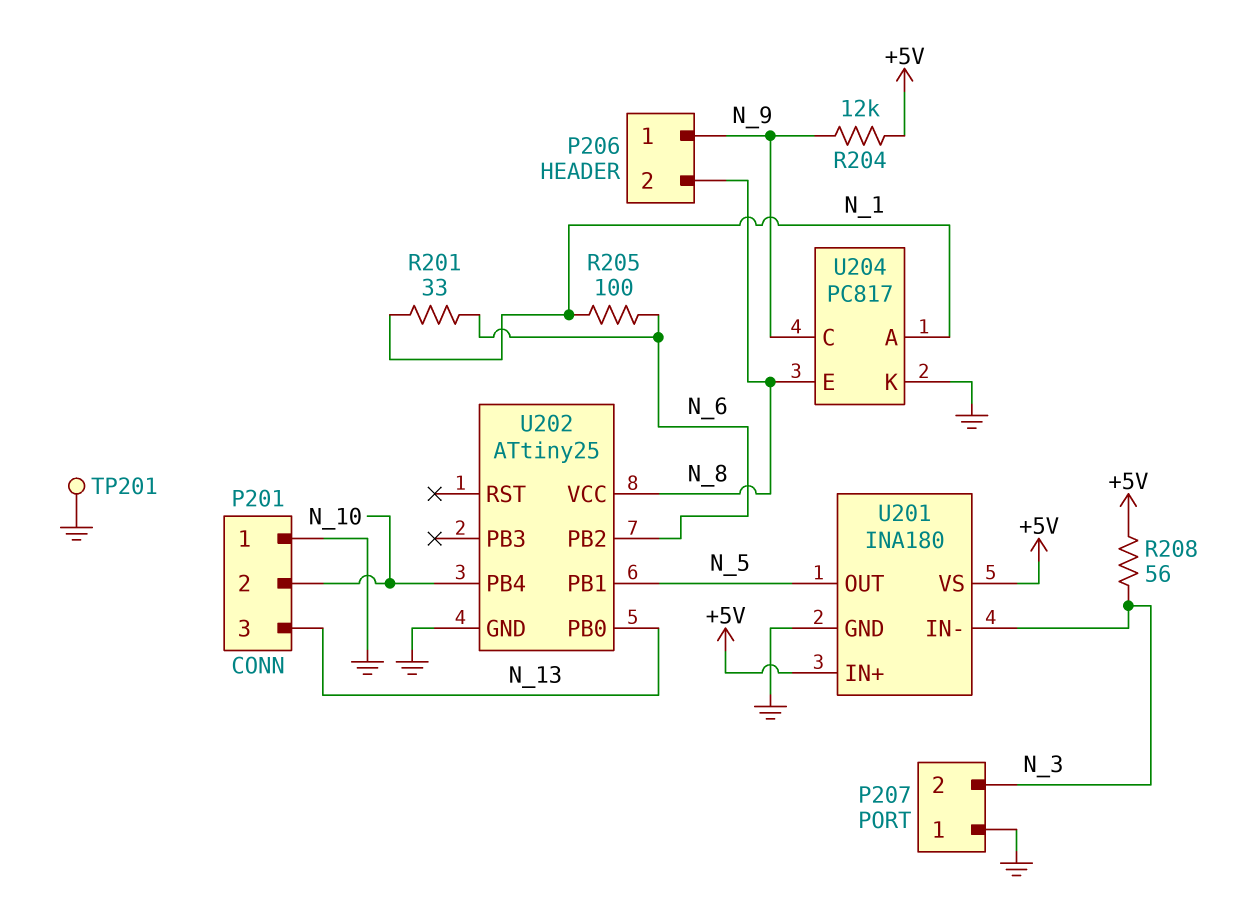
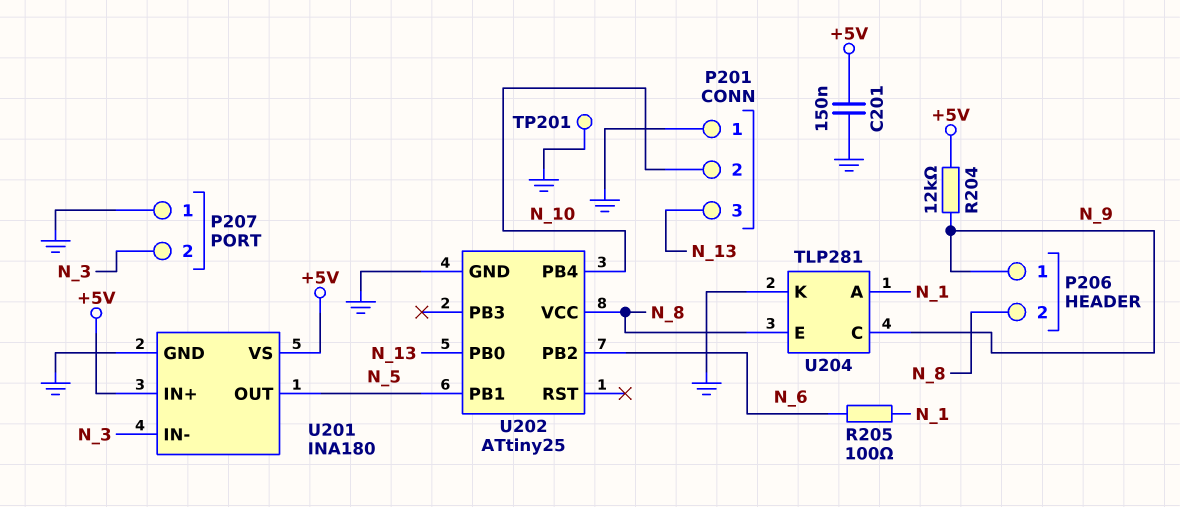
C201: none -> 150nF (+5V, GND)
R201: 33 (N_1, N_6) -> none
R208: 56 (+5V, N_3) -> none
U204: PC817 -> TLP281

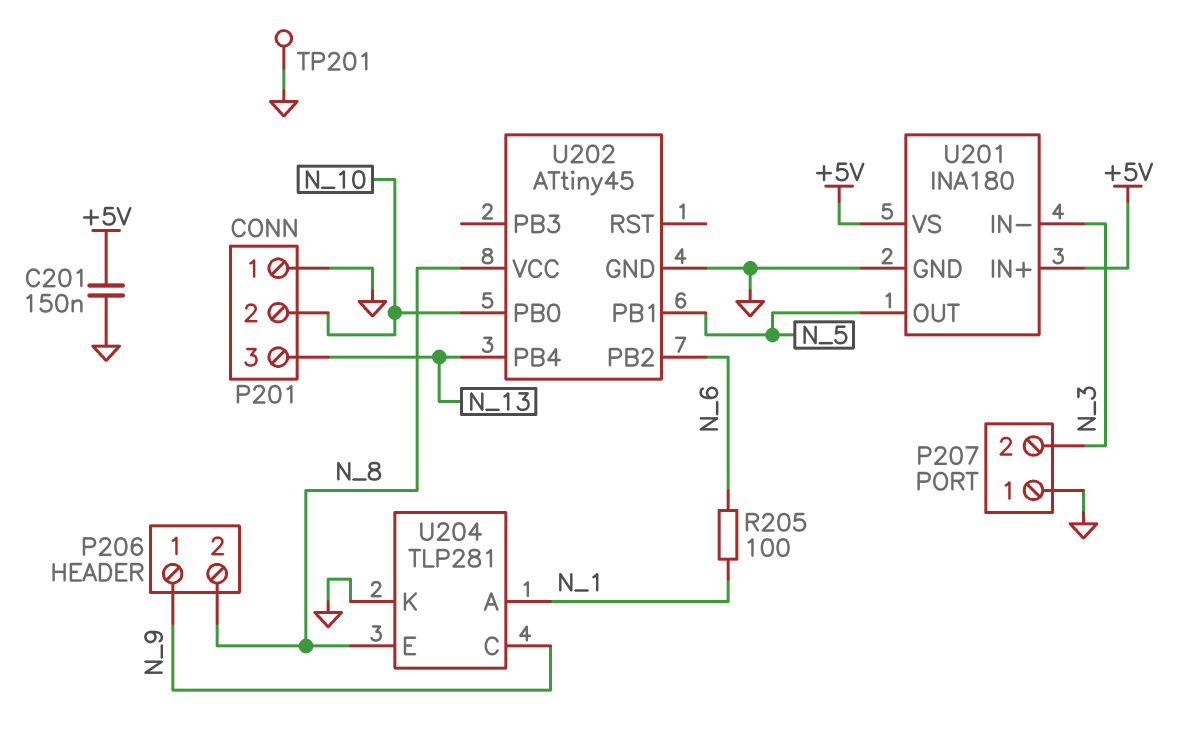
R204: 12k (+5V, N_9) -> none
U202: ATtiny25 -> ATtiny45
U202 pin PB0: N_13 -> N_10
U202 pin PB4: N_10 -> N_13

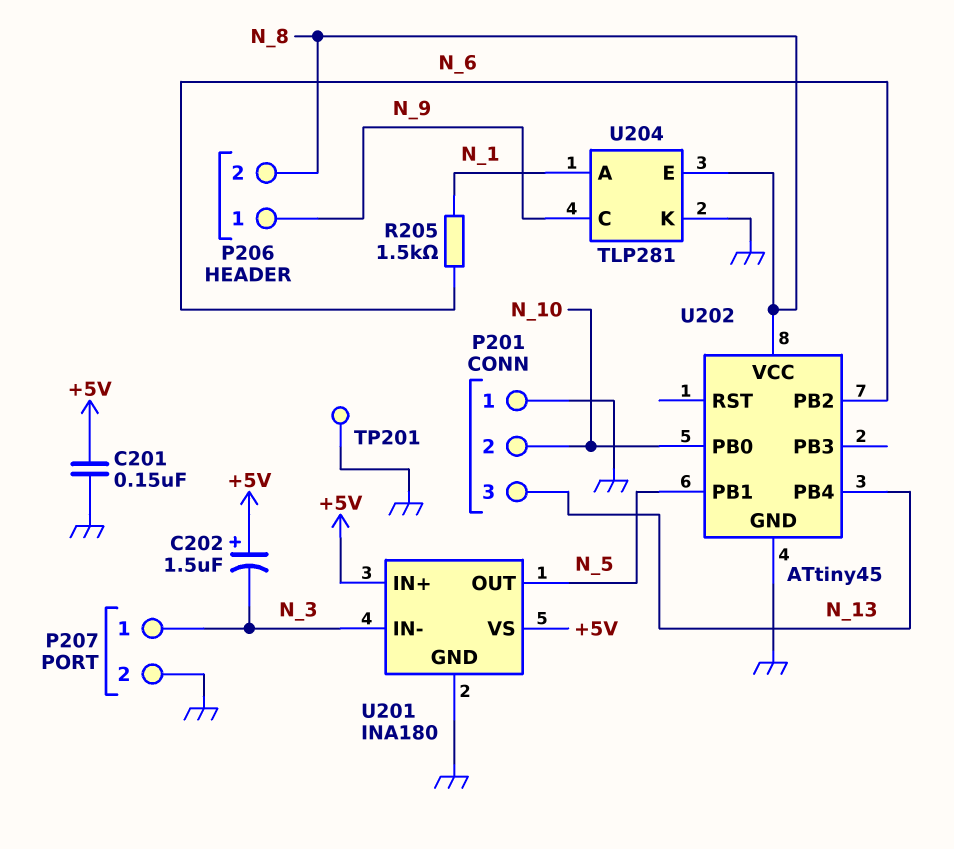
C202: none -> 1.5uF (plus +5V, minus N_3)
P207 pin 1: GND -> N_3
P207 pin 2: N_3 -> GND
R205: 100 (N_1, N_6) -> 1.5k (N_1, N_6)

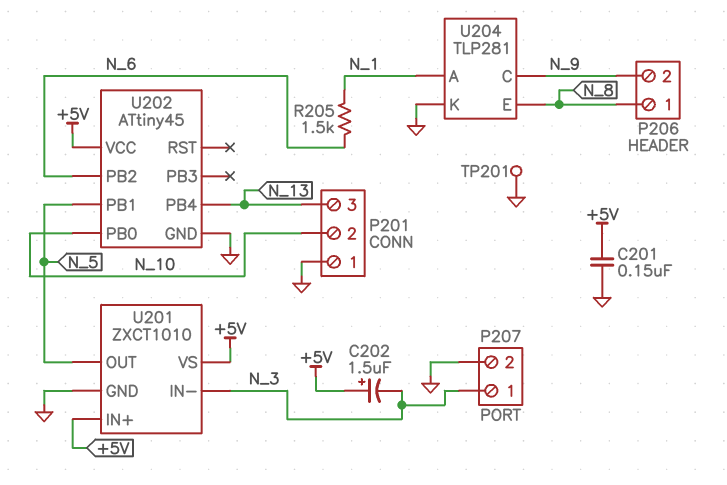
P206 pin 1: N_9 -> N_8
P206 pin 2: N_8 -> N_9
U201: INA180 -> ZXCT1010
U202 pin VCC: N_8 -> +5V

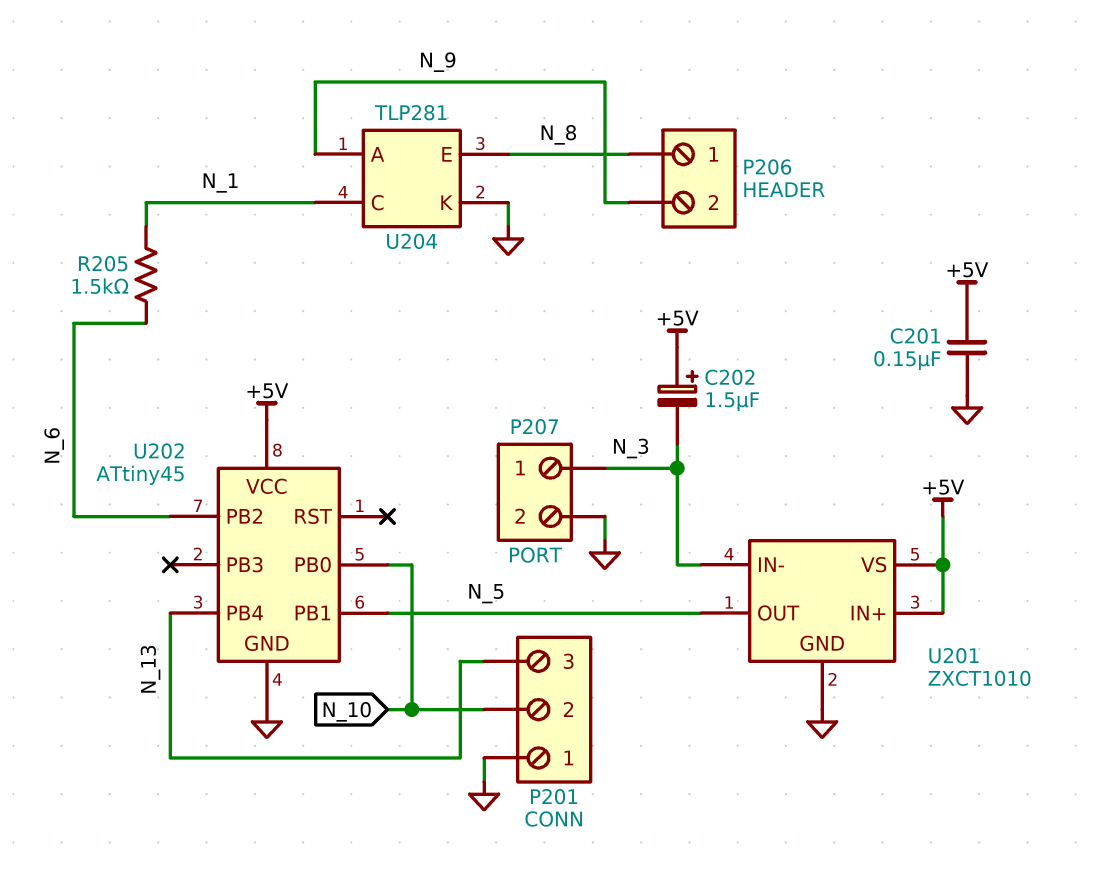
TP201: test point (GND) -> none
U204 pin A: N_1 -> N_9
U204 pin C: N_9 -> N_1

